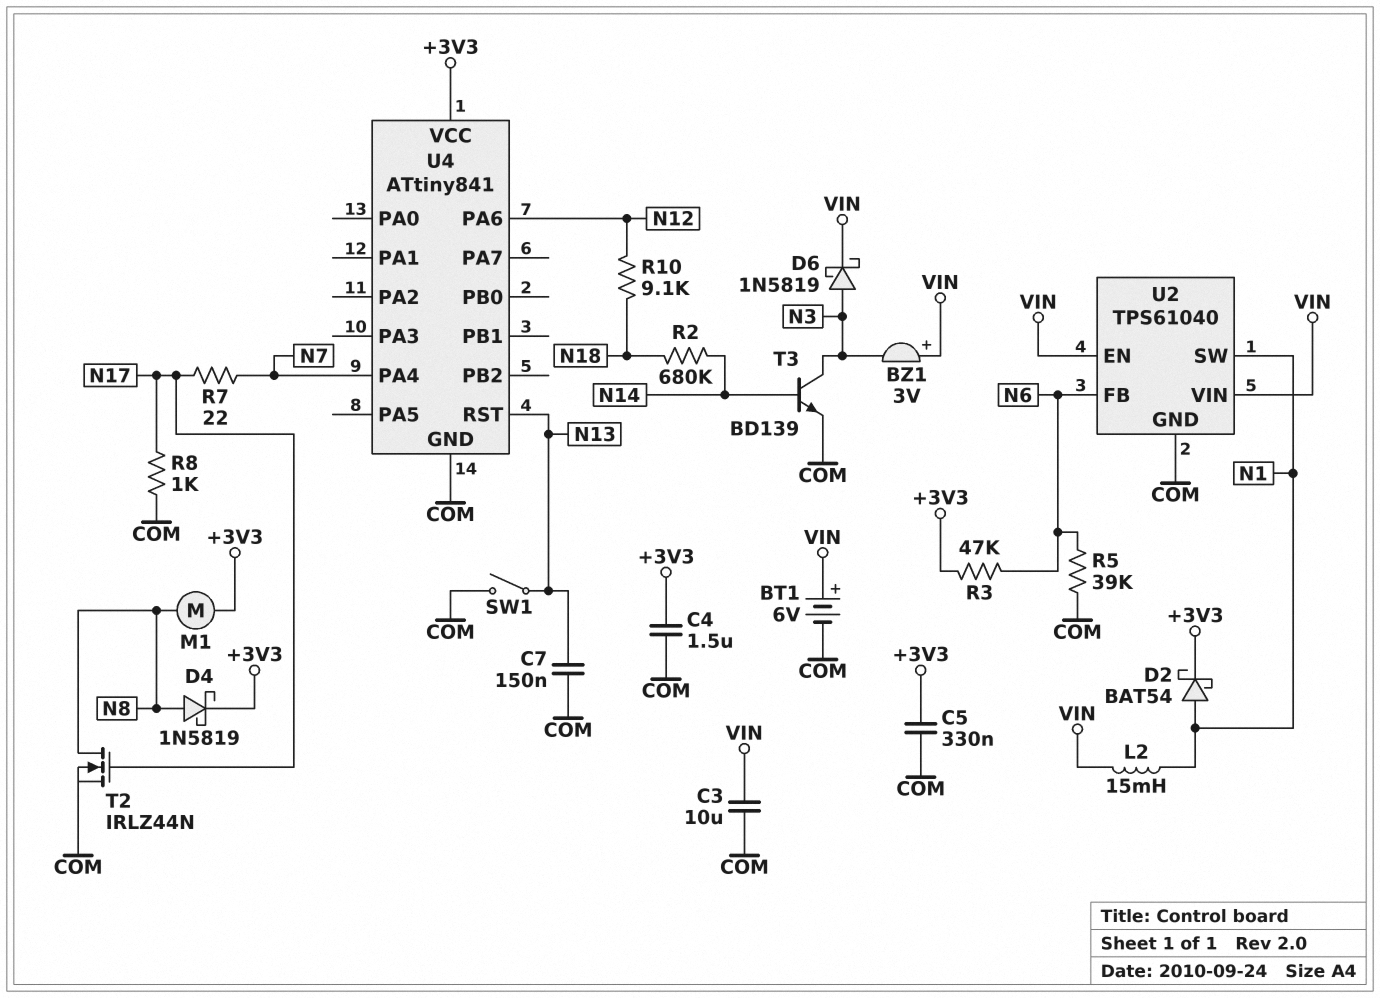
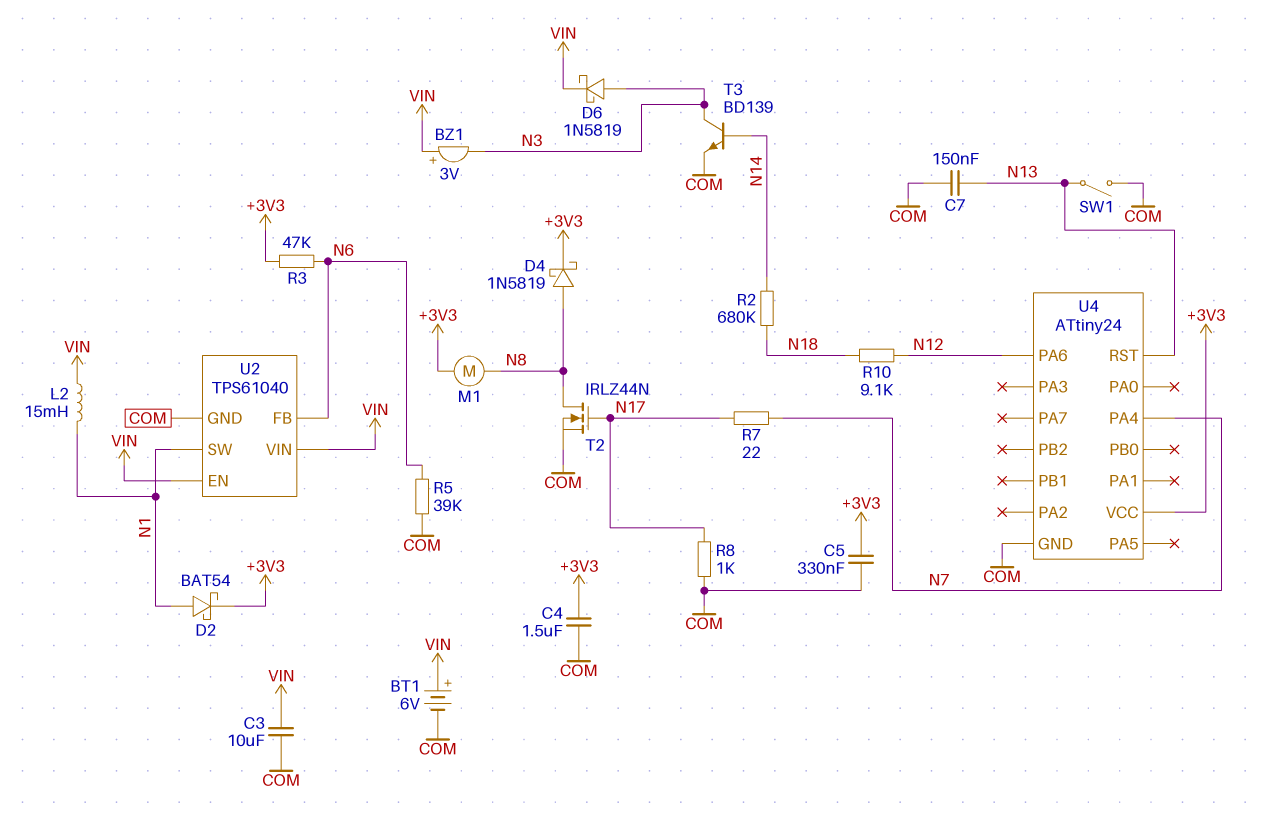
U4: ATtiny841 -> ATtiny24

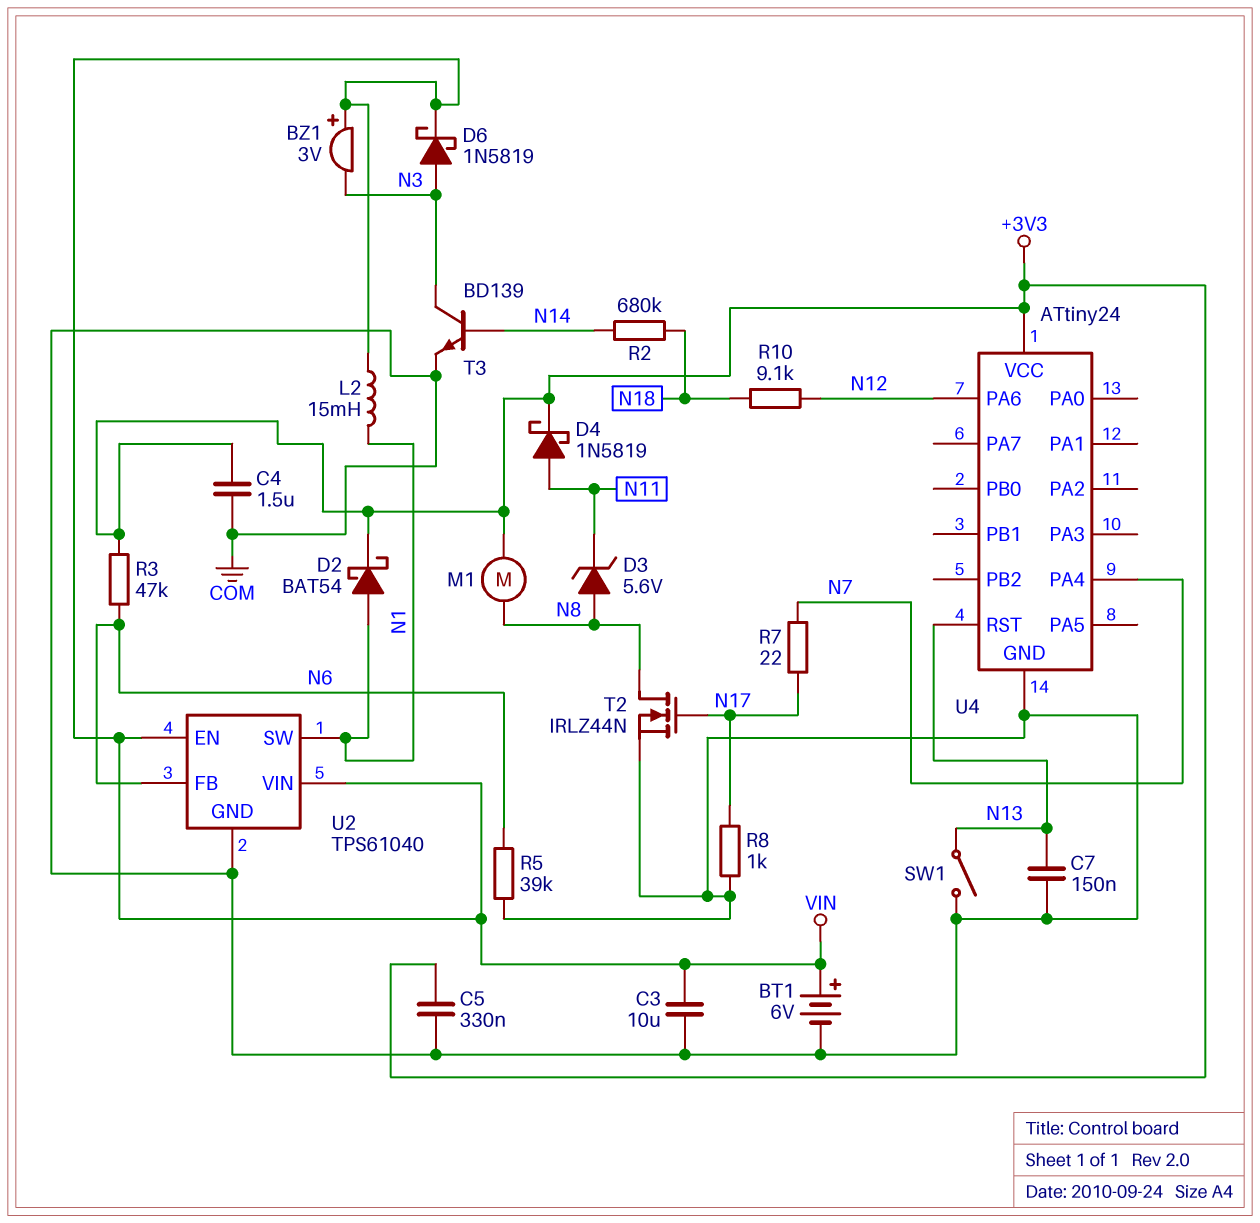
D3: none -> zener 5.6V (A N8, K N11)
D4: schottky 1N5819 (A N8, K +3V3) -> schottky 1N5819 (A N11, K +3V3)

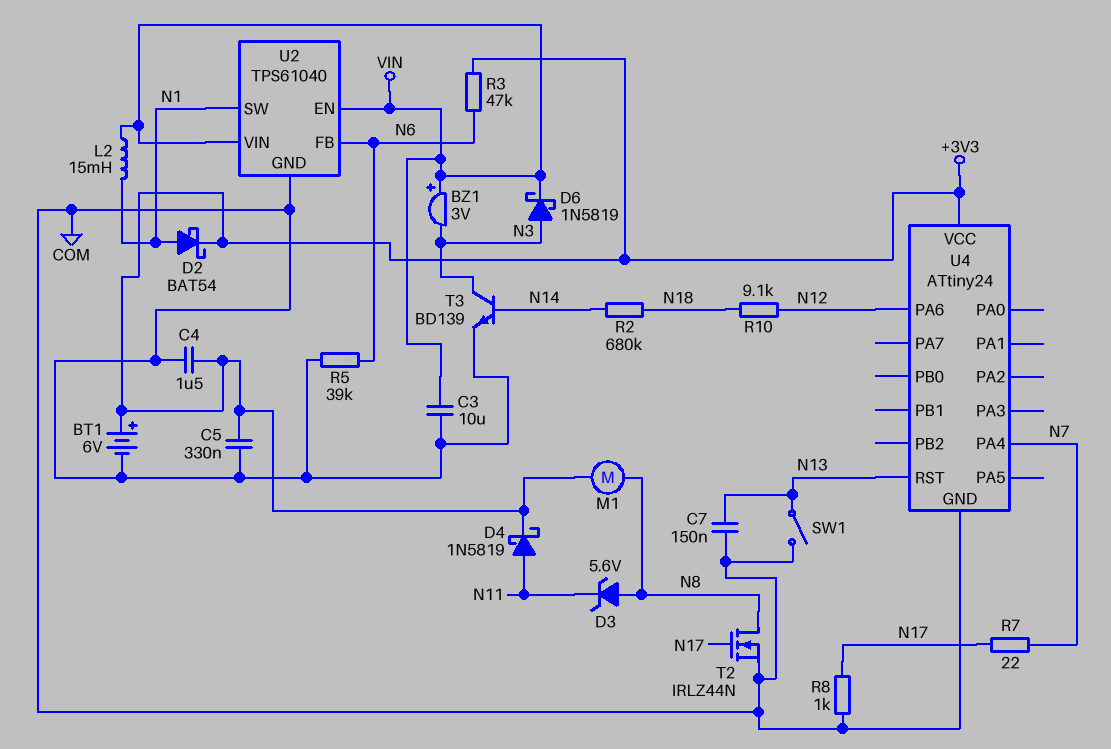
BT1: 6V (plus VIN, minus COM) -> 6V (plus +3V3, minus COM)

